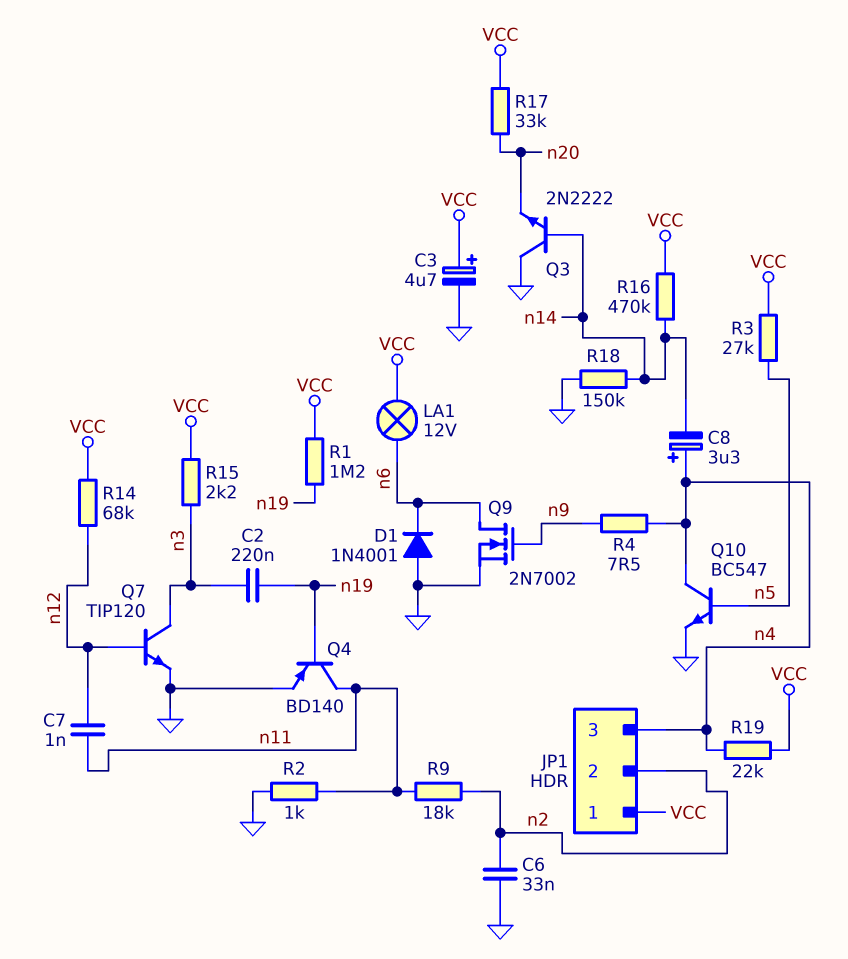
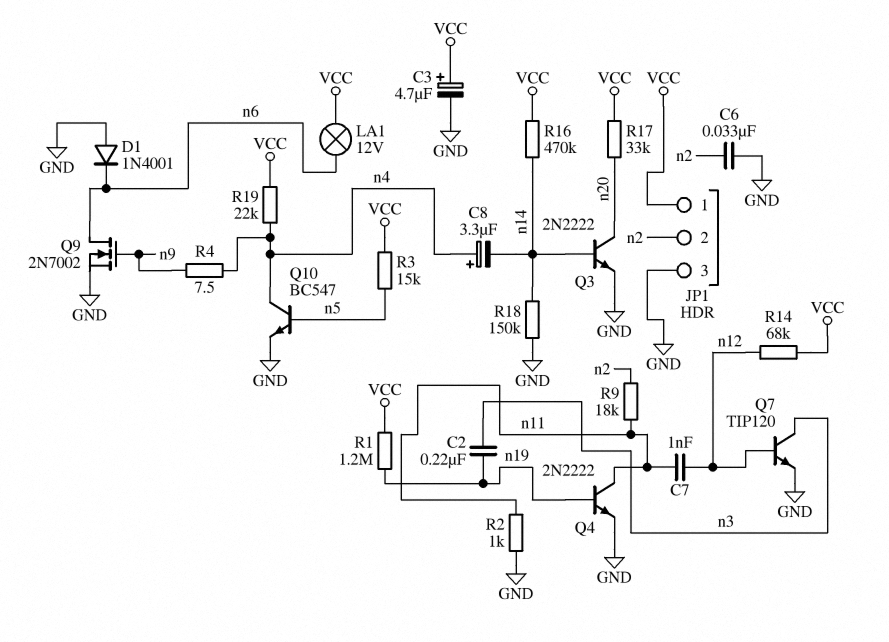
JP1 pin 3: n4 -> GND
Q3: NPN 2N2222 (B n14, C GND, E n20) -> NPN 2N2222 (B n14, C n20, E GND)
Q4: PNP BD140 (B n19, C n11, E GND) -> NPN 2N2222 (B n19, C n11, E GND)
R3: 27k (VCC, n5) -> 15k (VCC, n5)
R15: 2.2k (VCC, n3) -> none

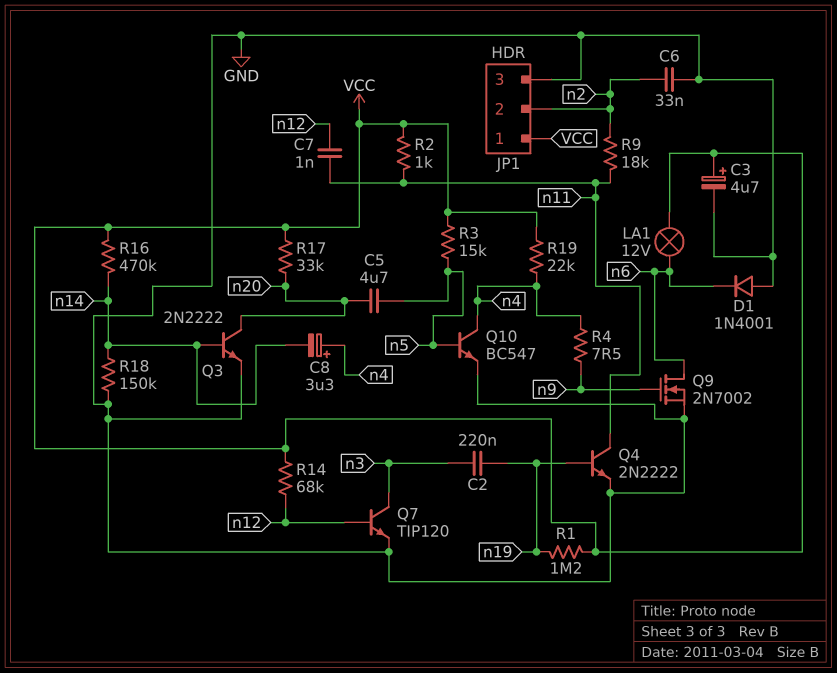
C5: none -> 4.7uF (n5, n20)
R2: 1k (GND, n11) -> 1k (VCC, n11)

